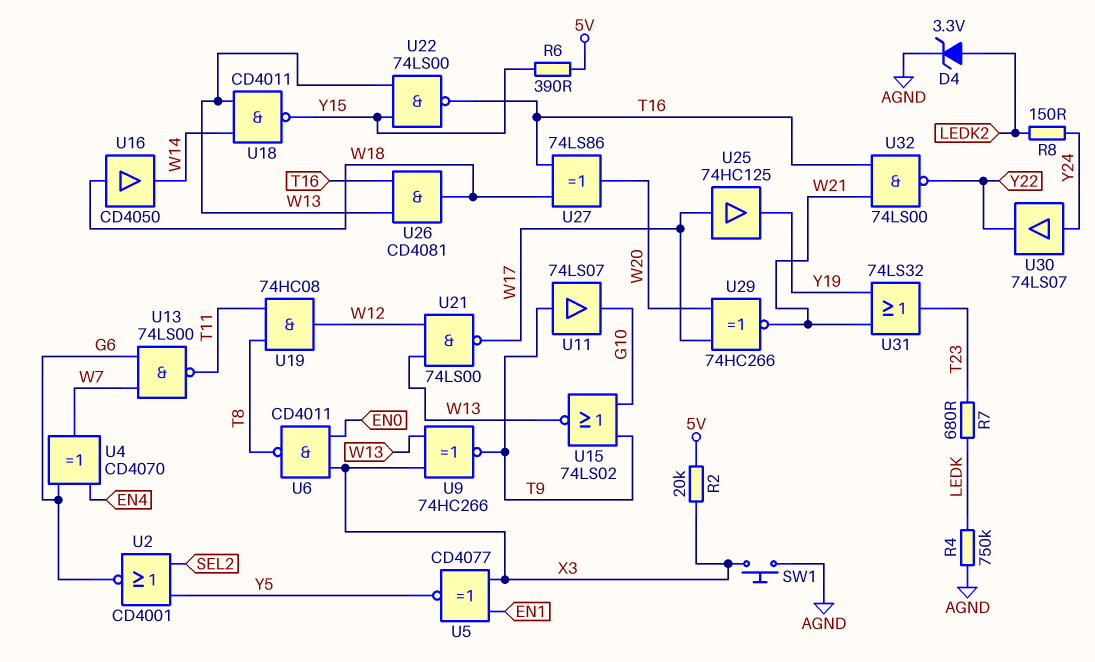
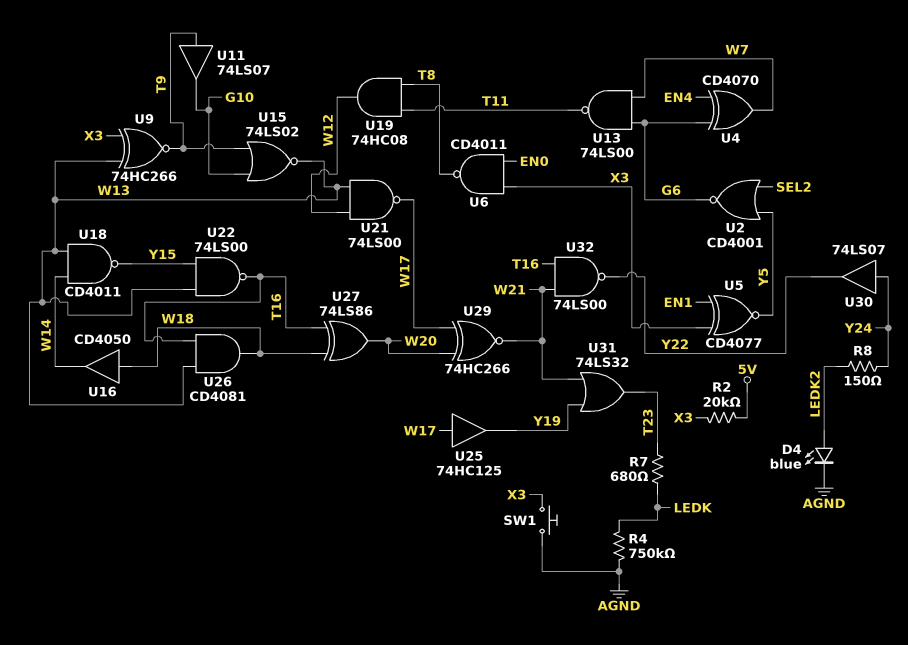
D4: zener 3.3V (A LEDK2, K AGND) -> LED blue (A LEDK2, K AGND)
R6: 390 (5V, Y15) -> none

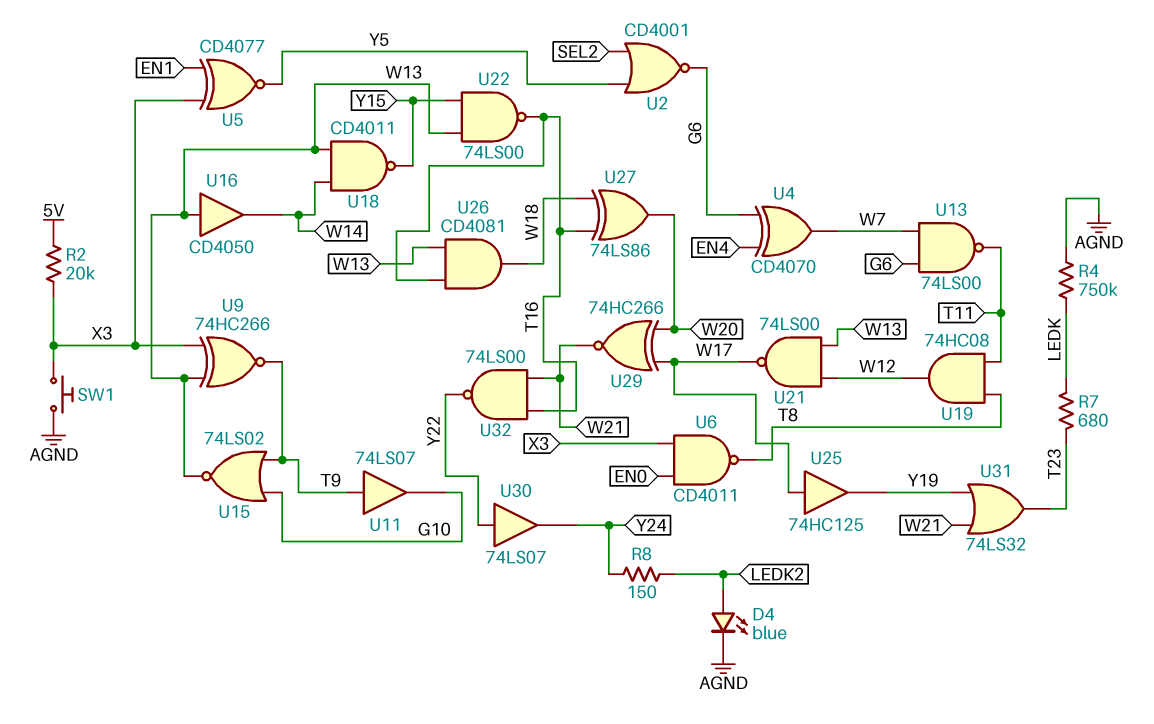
U16: buffer CD4050 (in W18, out W14) -> buffer CD4050 (in W13, out W14)
U30: buffer 74LS07 (in Y24, out Y22) -> buffer 74LS07 (in Y22, out Y24)

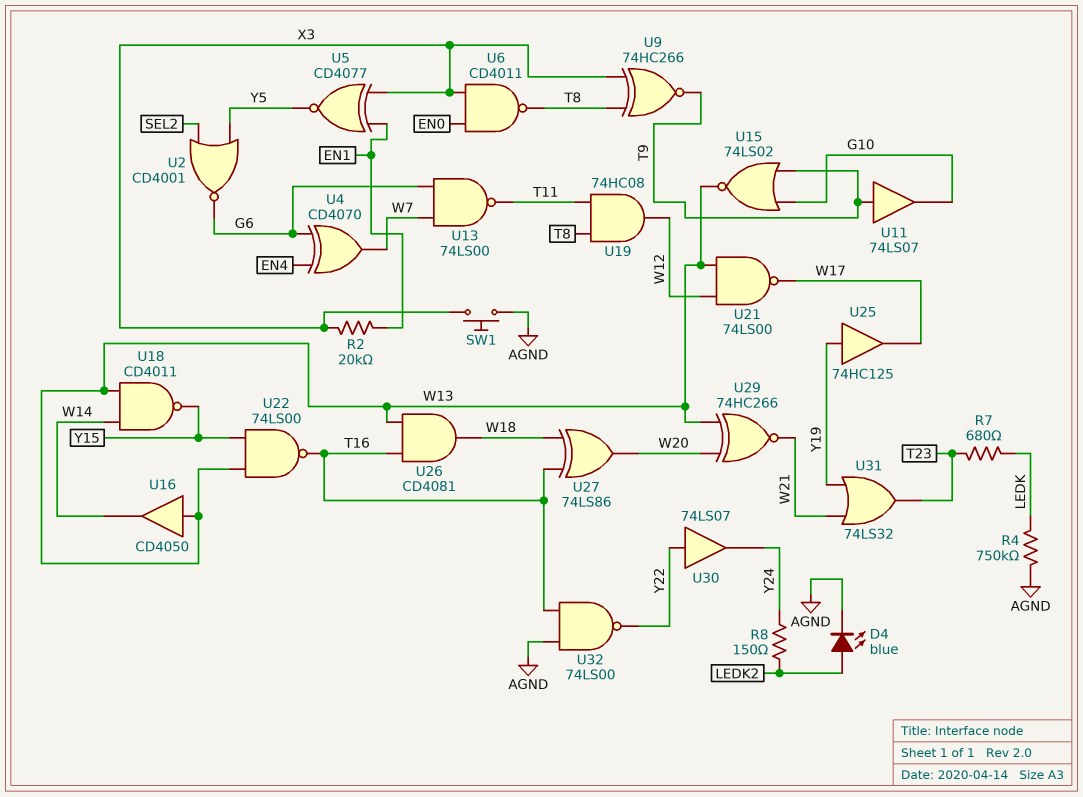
R2: 20k (5V, X3) -> 20k (EN1, X3)
U9: XNOR 74HC266 (in W13, in X3, out T9) -> XNOR 74HC266 (in T8, in X3, out T9)
U25: buffer 74HC125 (in W17, out Y19) -> buffer 74HC125 (in Y19, out W17)
U29: XNOR 74HC266 (in W17, in W20, out W21) -> XNOR 74HC266 (in W13, in W20, out W21)
U32: NAND 74LS00 (in T16, in W21, out Y22) -> NAND 74LS00 (in AGND, in T16, out Y22)

